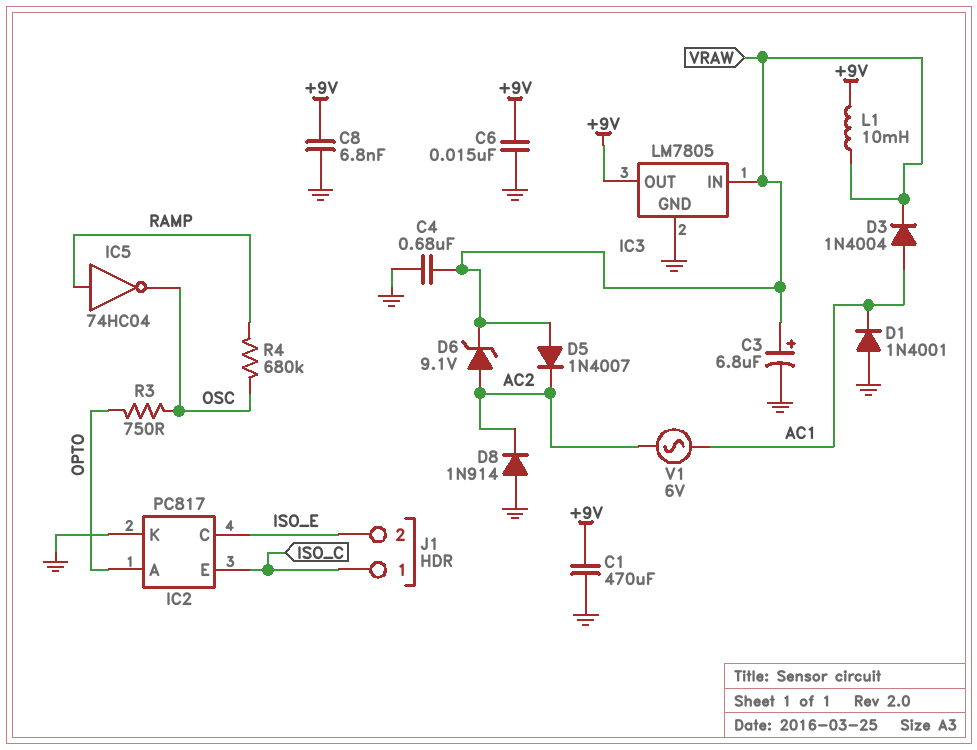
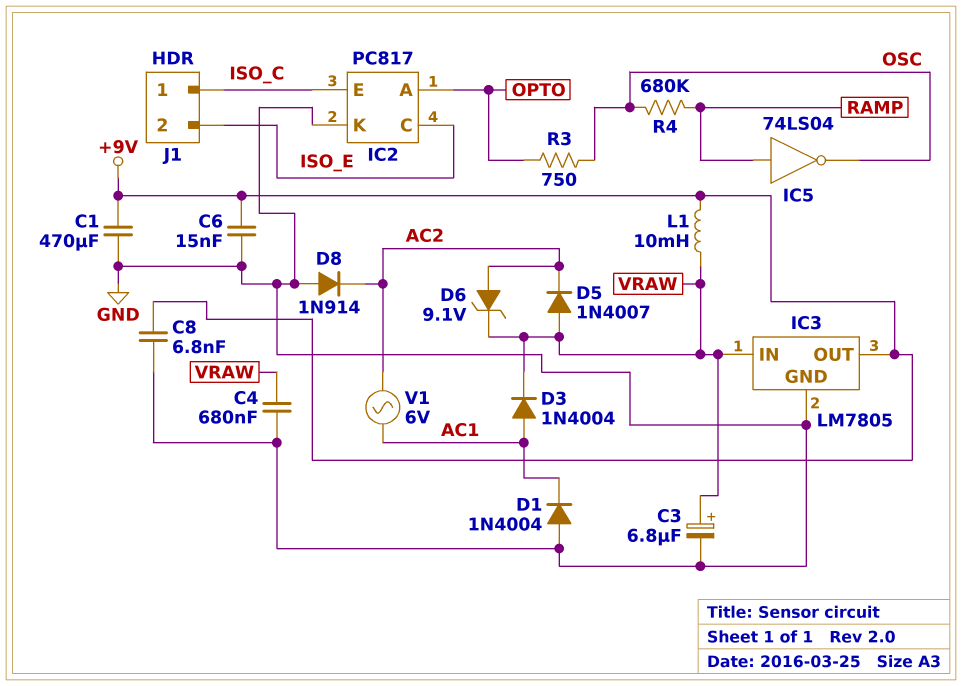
D1: diode 1N4001 (A GND, K AC1) -> diode 1N4004 (A GND, K AC1)
IC5: NOT 74HC04 (in RAMP, out OSC) -> NOT 74LS04 (in RAMP, out OSC)

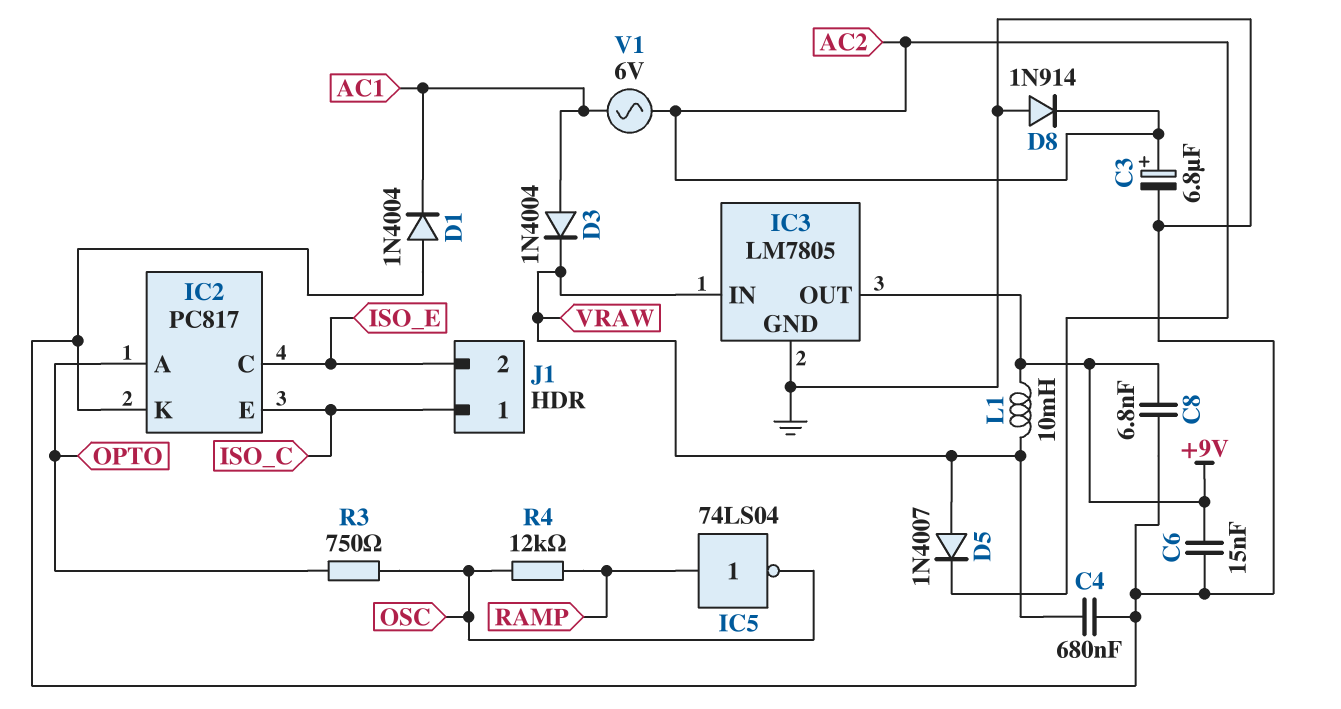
C1: 470uF (+9V, GND) -> none
C3: 6.8uF (plus VRAW, minus GND) -> 6.8uF (plus AC2, minus GND)
D6: zener 9.1V (A AC2, K VRAW) -> none
R4: 680k (OSC, RAMP) -> 12k (OSC, RAMP)

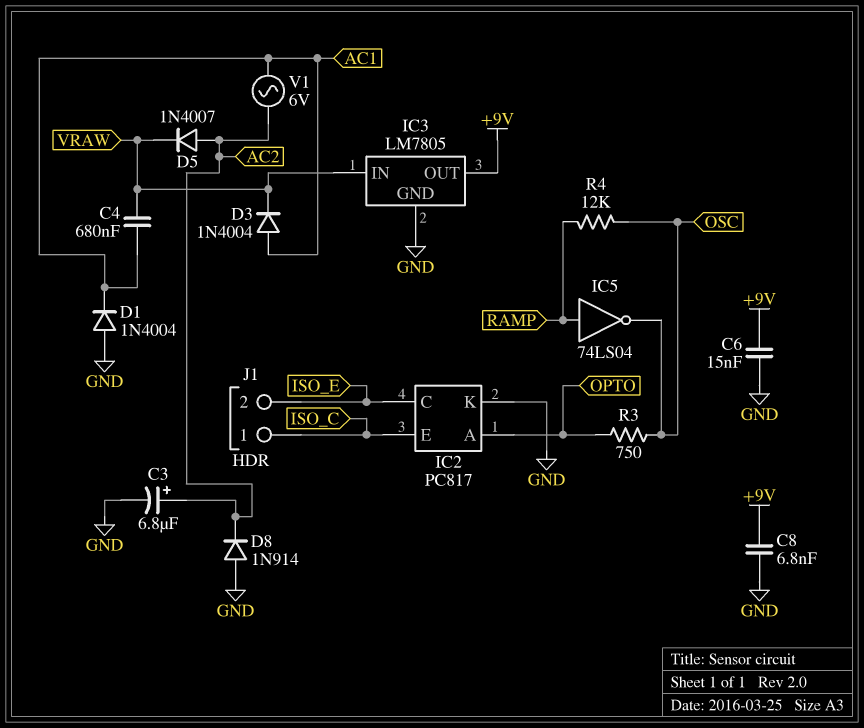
C4: 680nF (GND, VRAW) -> 680nF (AC1, VRAW)
D5: diode 1N4007 (A VRAW, K AC2) -> diode 1N4007 (A AC2, K VRAW)
L1: 10mH (+9V, VRAW) -> none

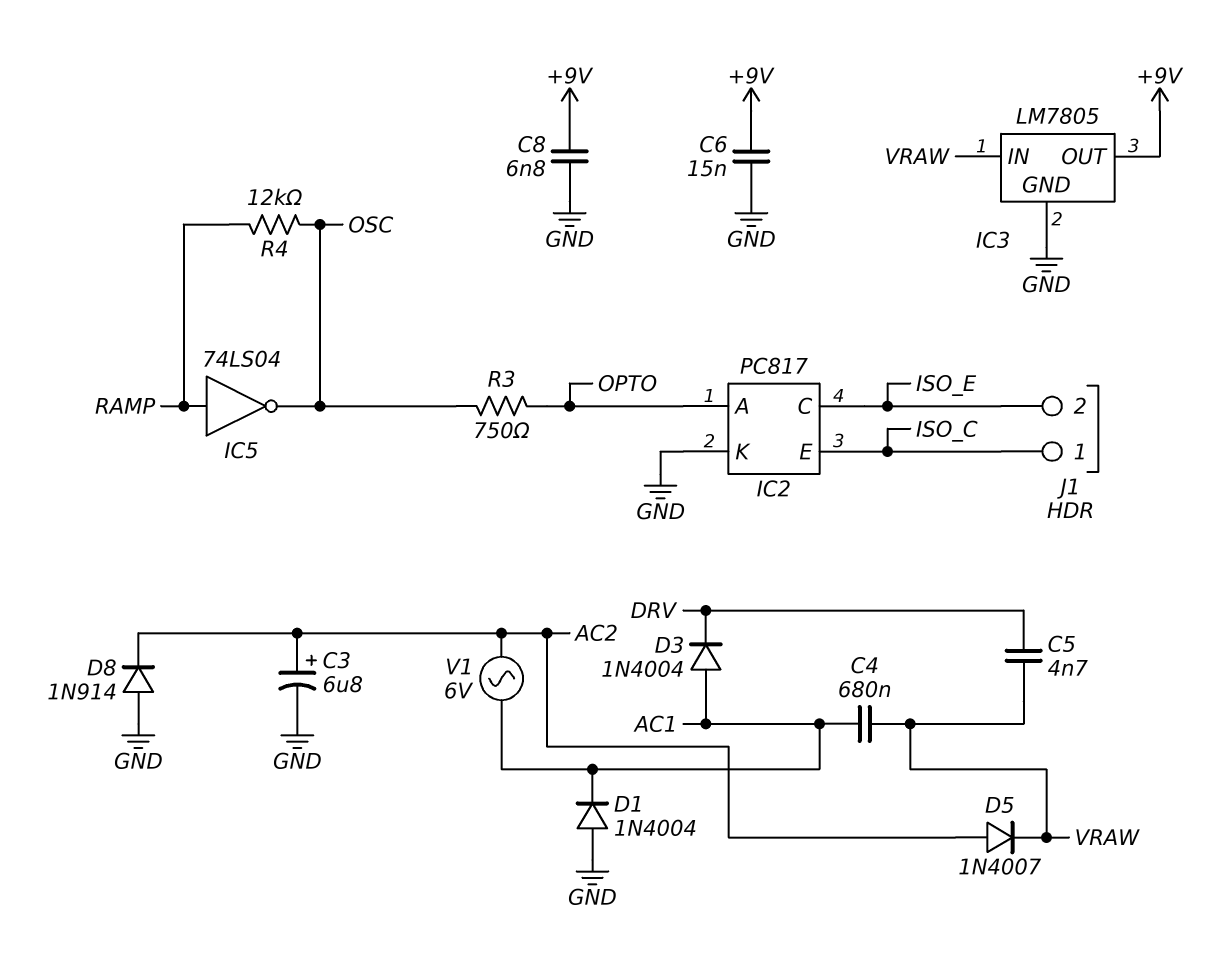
C5: none -> 4.7nF (DRV, VRAW)
D3: diode 1N4004 (A AC1, K VRAW) -> diode 1N4004 (A AC1, K DRV)

